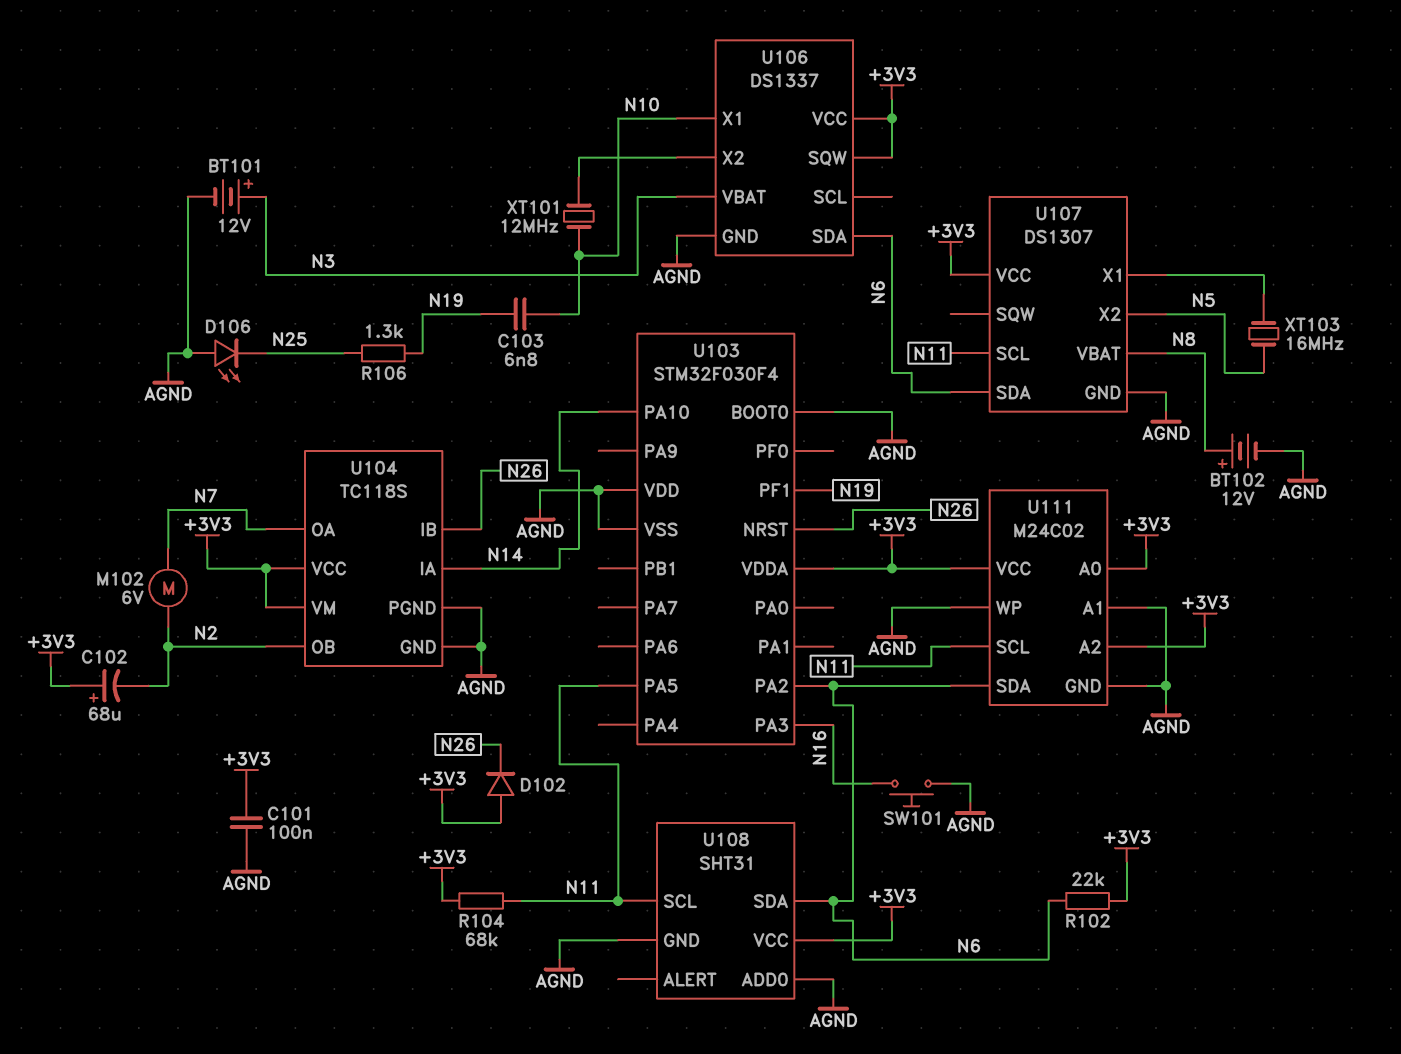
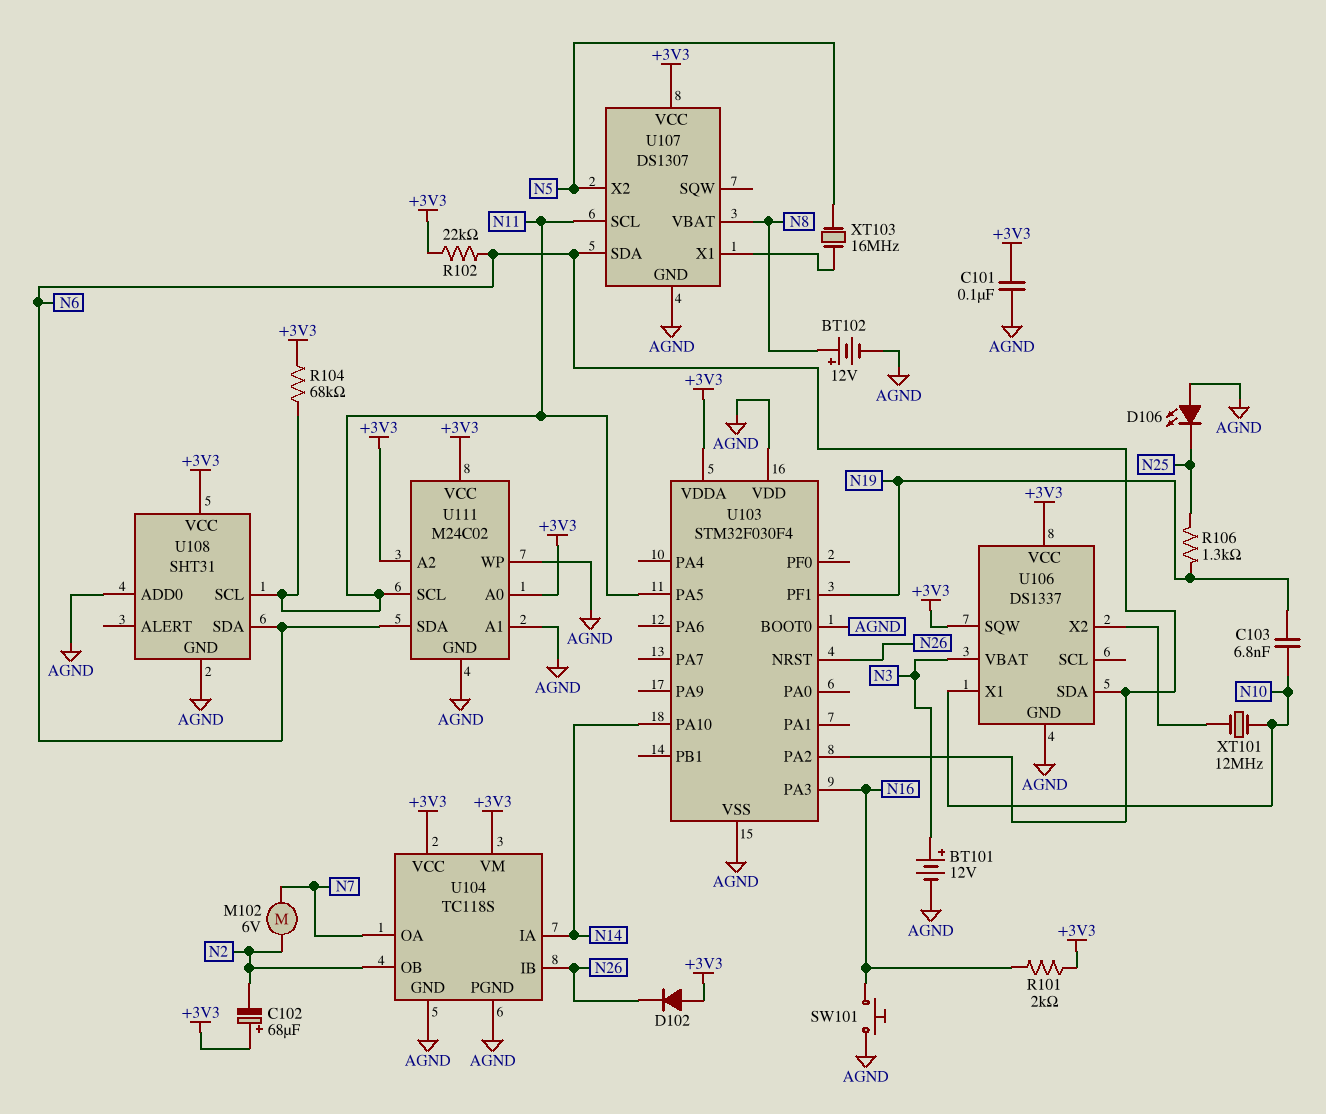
R101: none -> 2k (+3V3, N16)

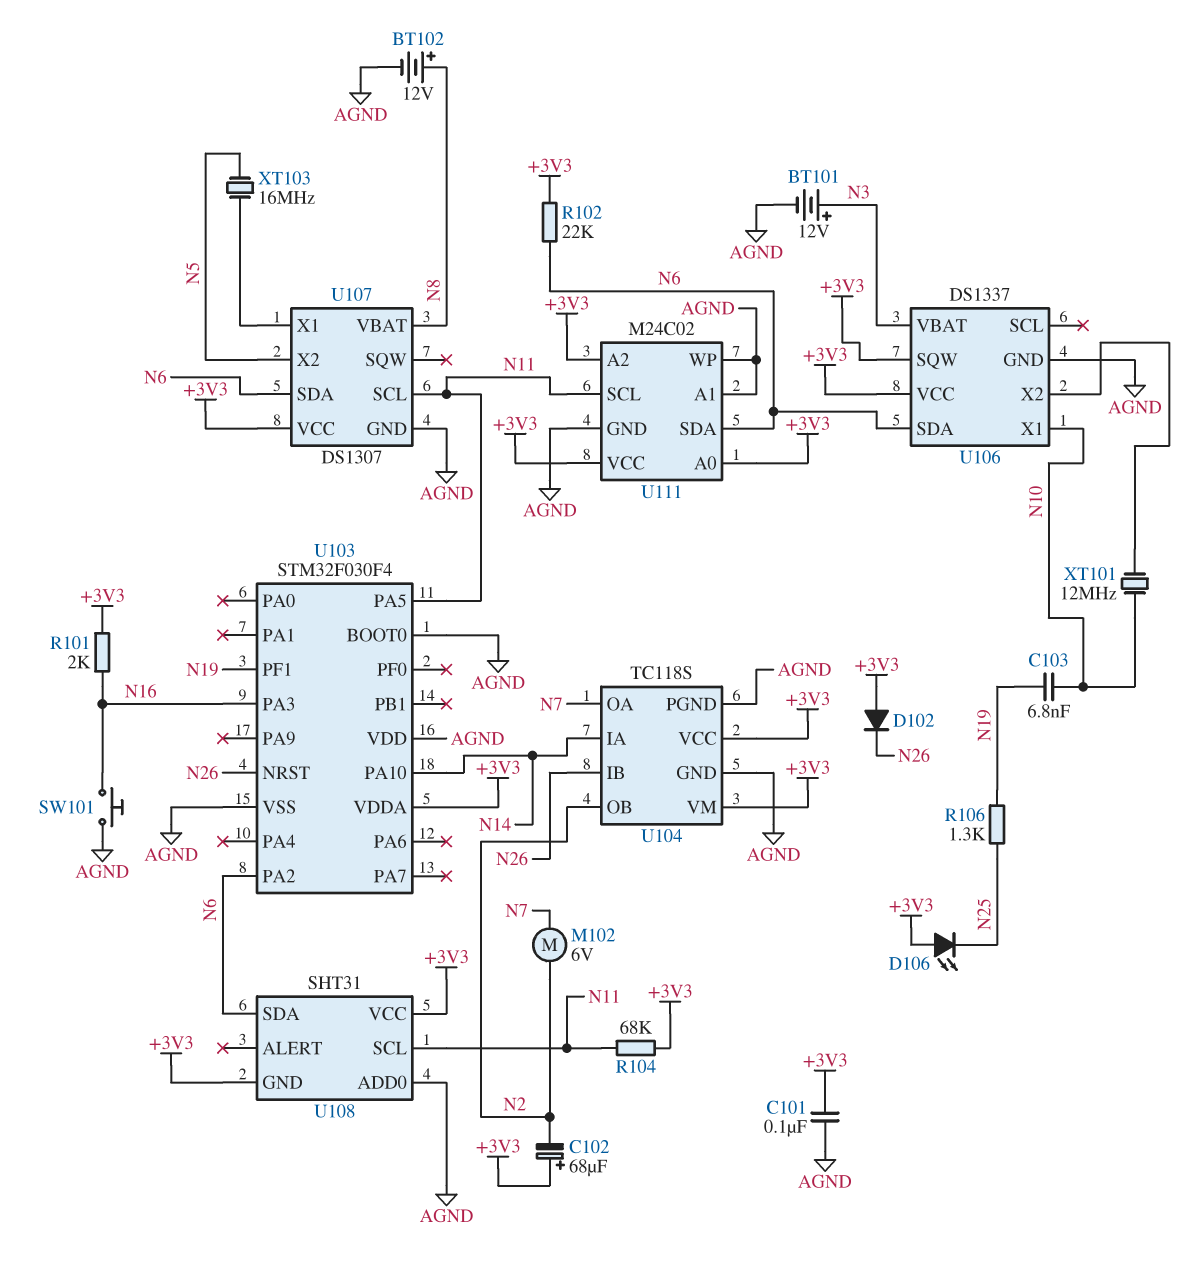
D106: LED (A AGND, K N25) -> LED (A +3V3, K N25)
U108 pin GND: AGND -> +3V3

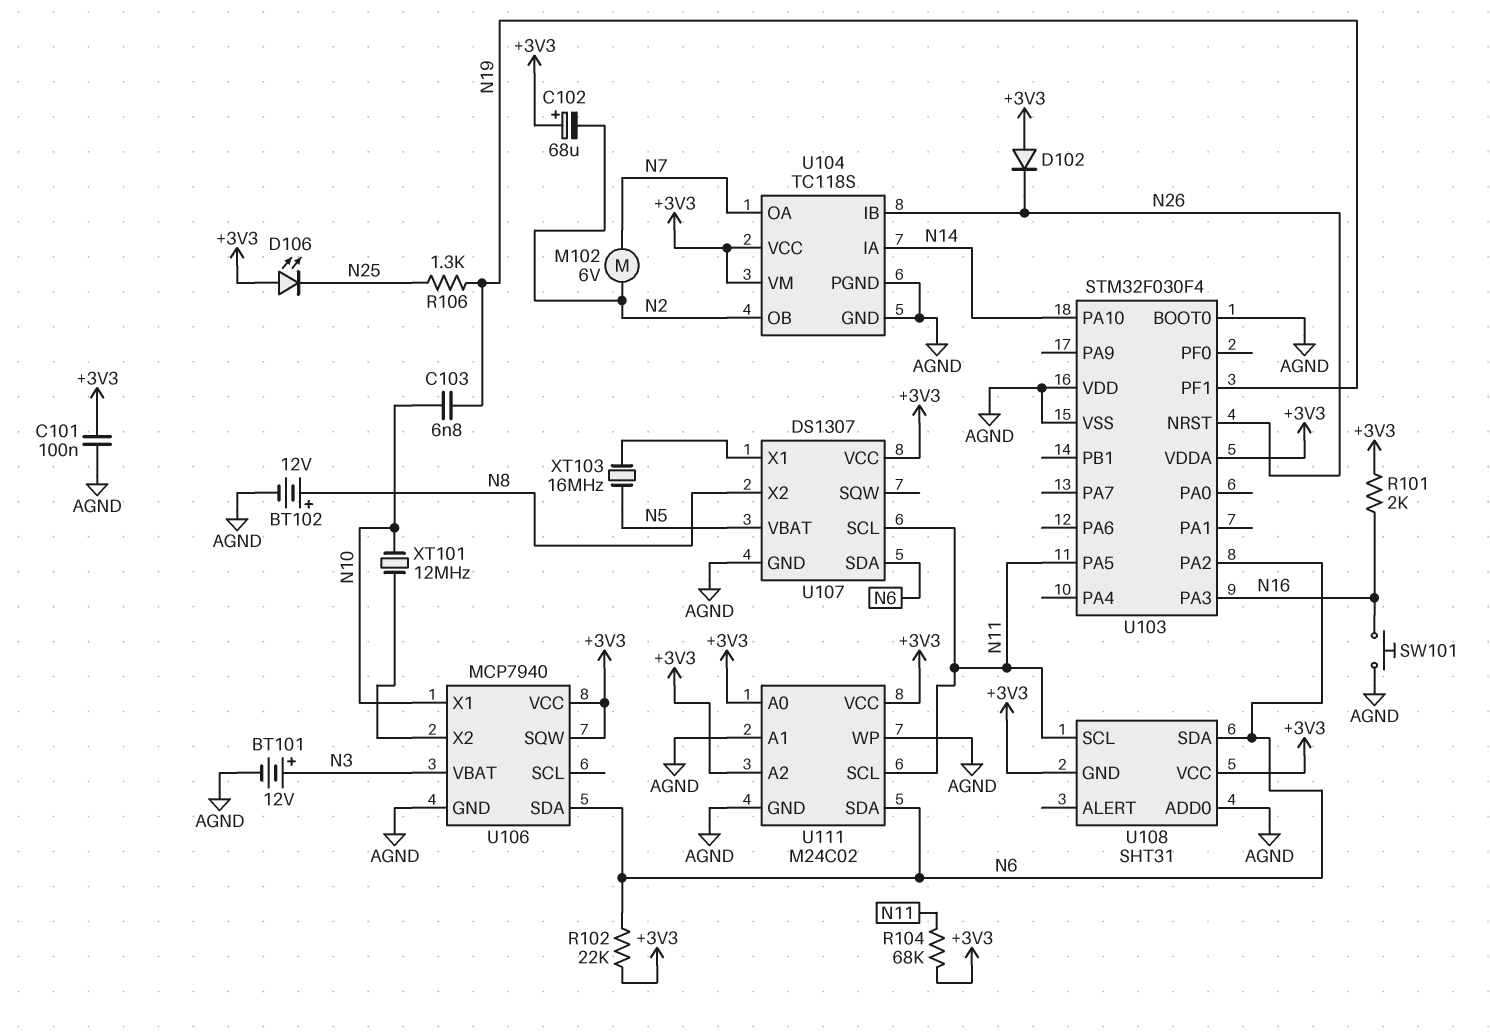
U106: DS1337 -> MCP7940
U107 pin VBAT: N8 -> N5
U107 pin X2: N5 -> N8

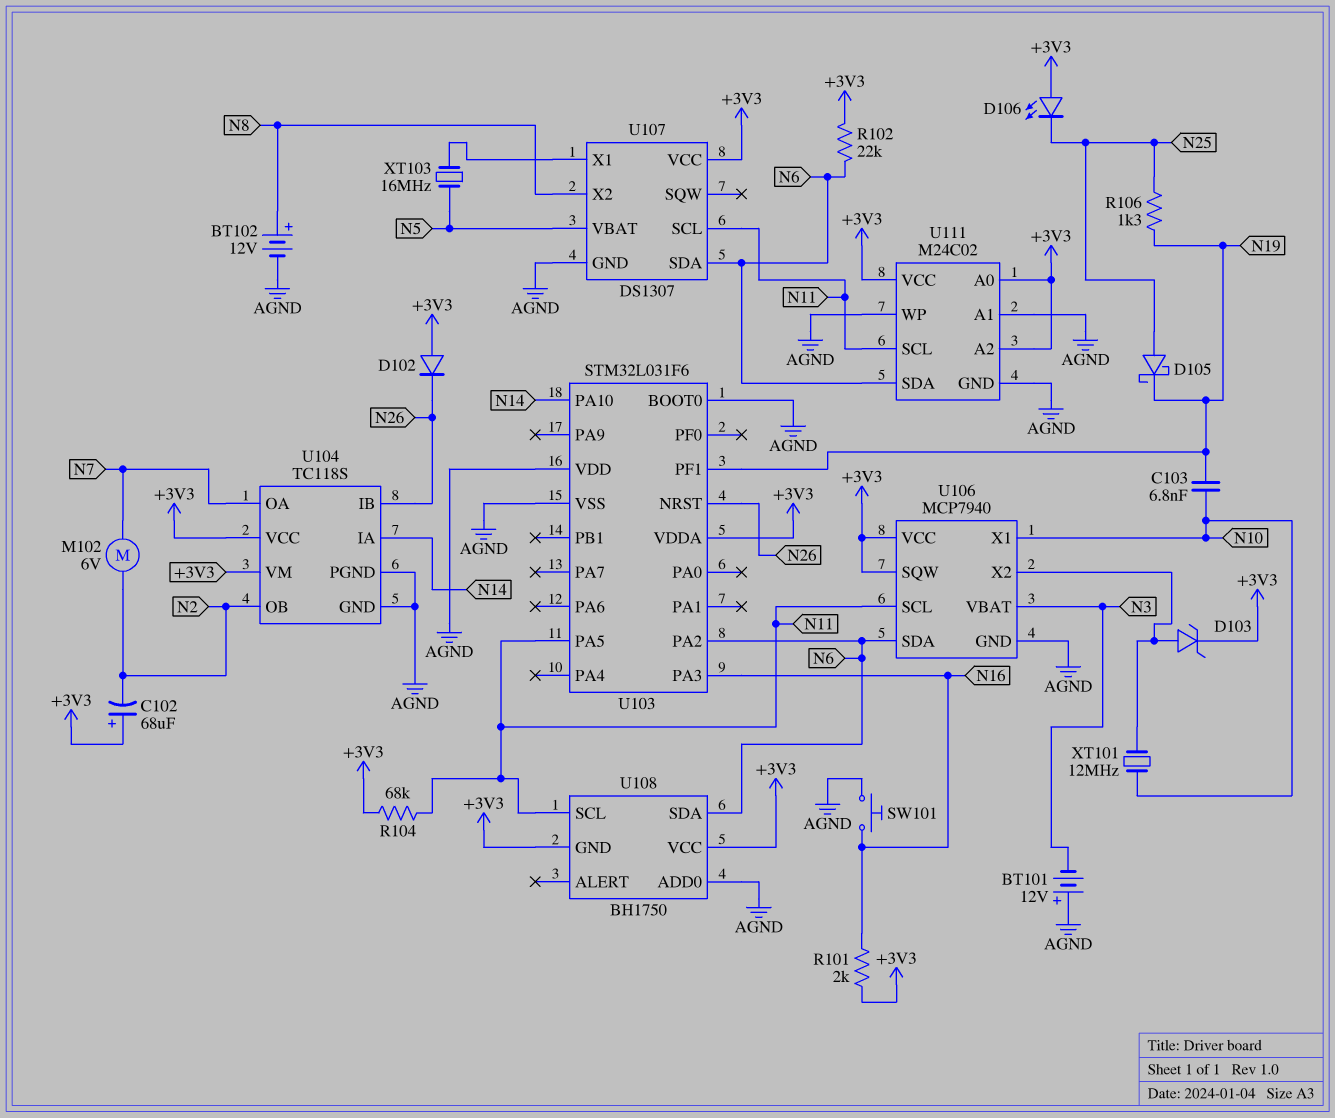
BT101: 12V (plus N3, minus AGND) -> 12V (plus AGND, minus N3)
C101: 100nF (+3V3, AGND) -> none
D103: none -> zener (A U106/X2, K +3V3)
D105: none -> schottky (A N25, K N19)
U103: STM32F030F4 -> STM32L031F6
U106 pin SCL: none -> N11
U108: SHT31 -> BH1750

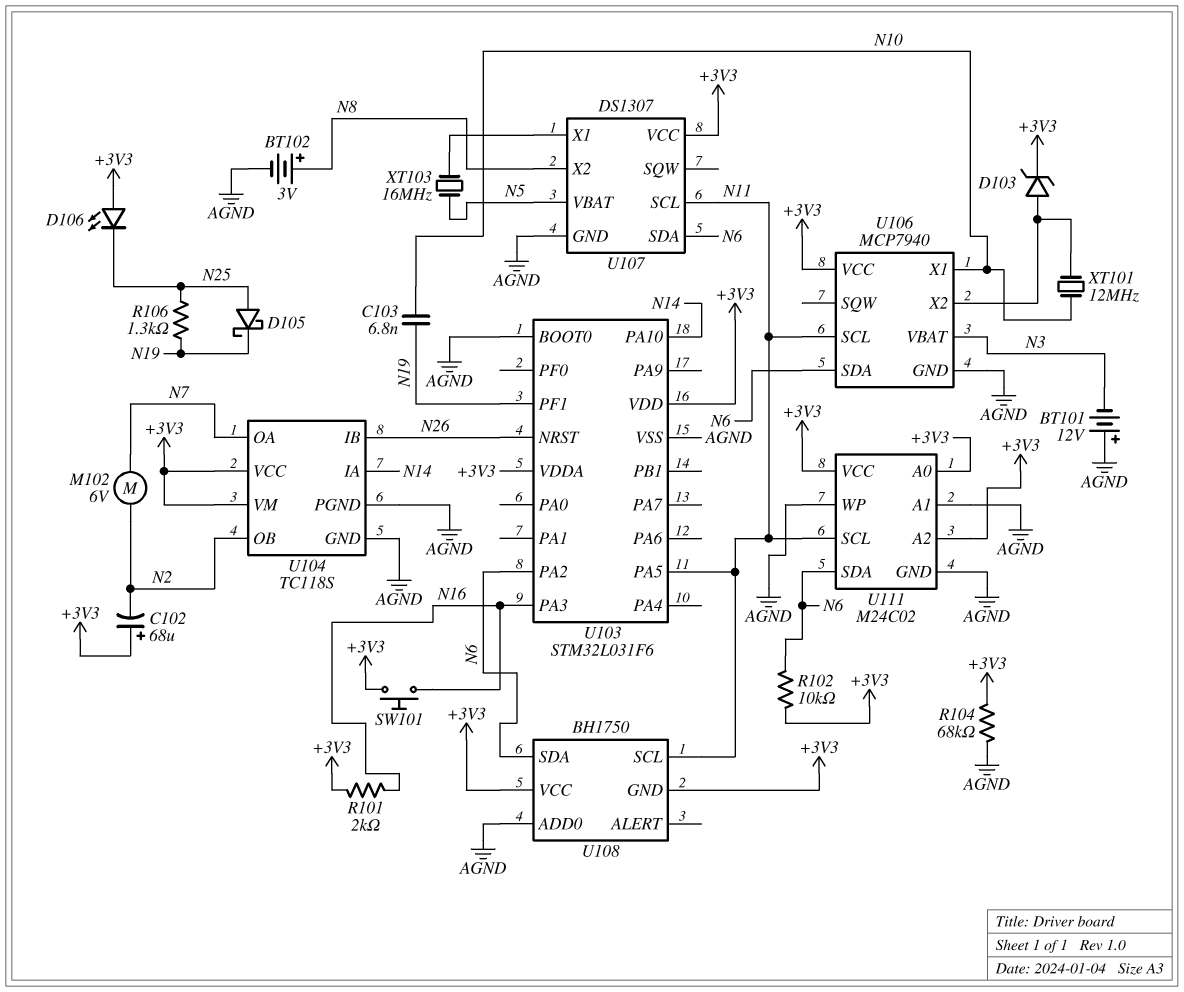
BT102: 12V (plus N8, minus AGND) -> 3V (plus N8, minus AGND)
D102: diode (A +3V3, K N26) -> none
R102: 22k (+3V3, N6) -> 10k (+3V3, N6)
R104: 68k (+3V3, N11) -> 68k (+3V3, AGND)
SW101: button (AGND, N16) -> button (+3V3, N16)
U103 pin VDD: AGND -> +3V3
U106 pin SQW: +3V3 -> none

